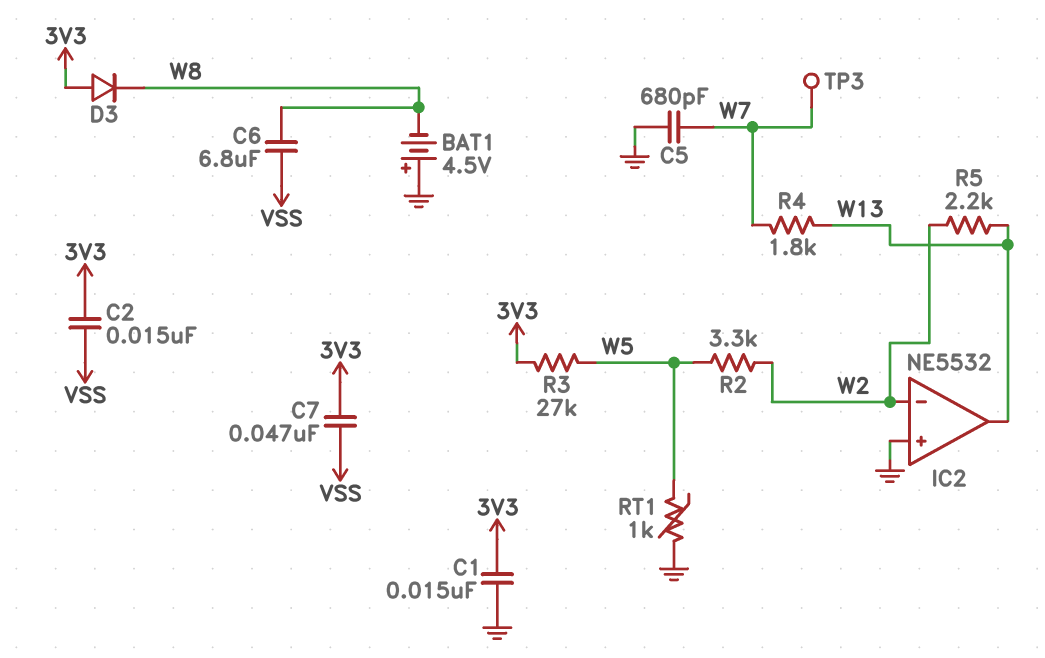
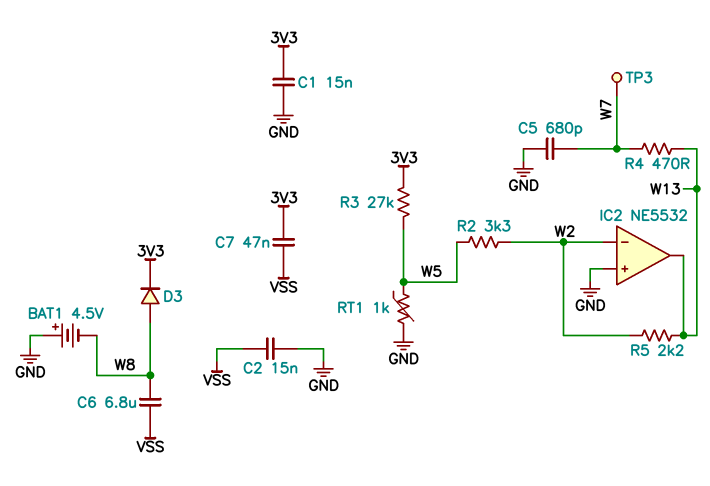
C2: 15nF (3V3, VSS) -> 15nF (GND, VSS)
D3: diode (A 3V3, K W8) -> diode (A W8, K 3V3)
R4: 1.8k (W7, W13) -> 470 (W7, W13)

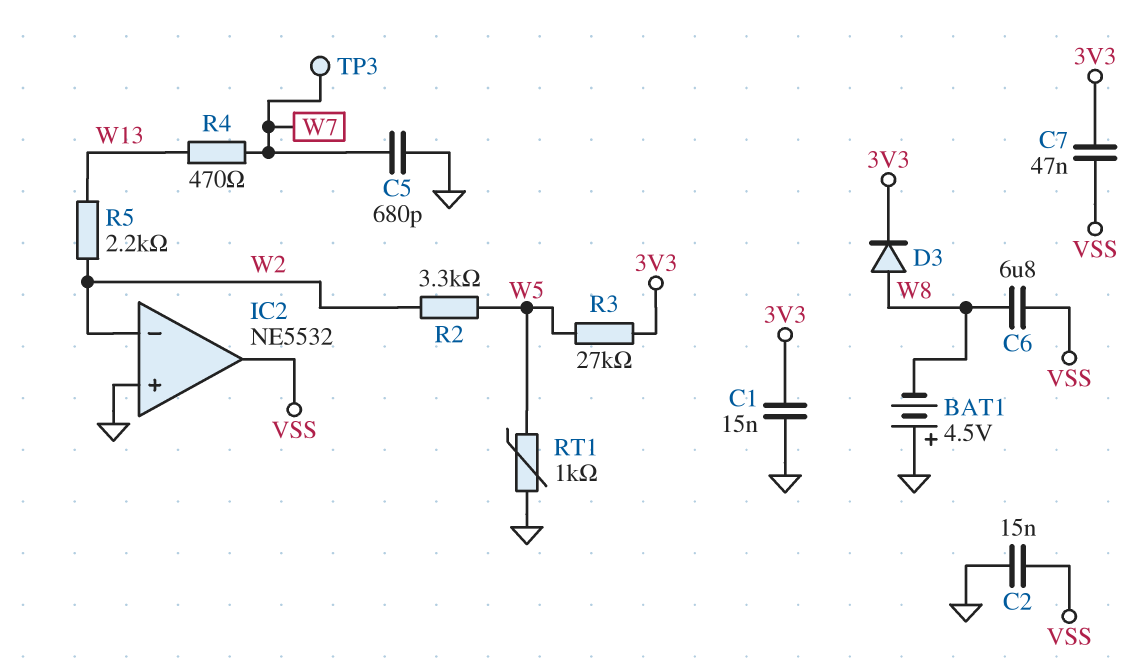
IC2 pin out: W13 -> VSS

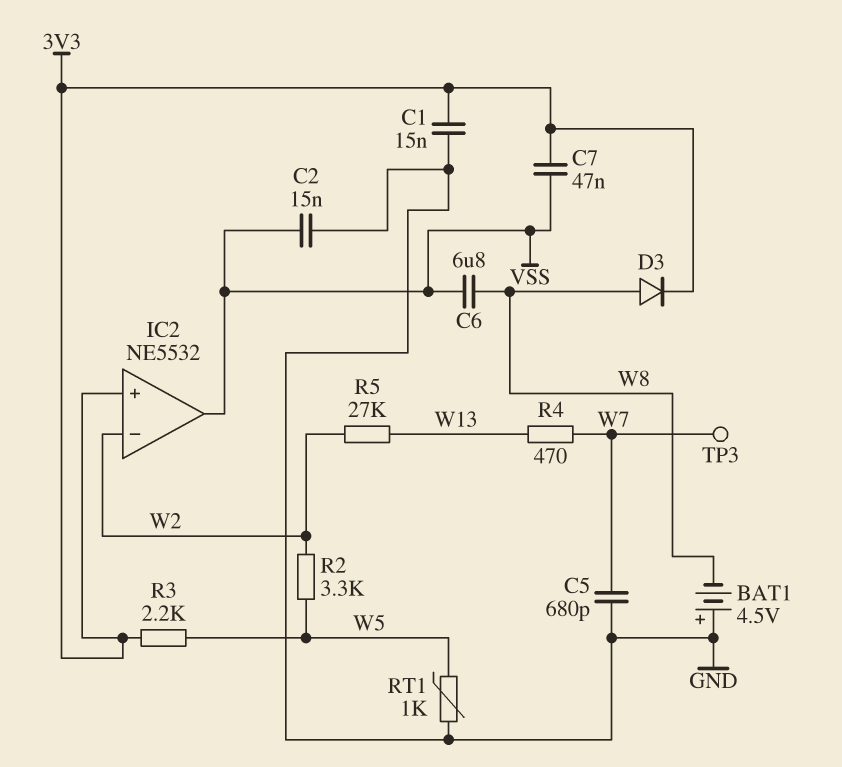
IC2 pin in+: GND -> 3V3
R3: 27k (3V3, W5) -> 2.2k (3V3, W5)
R5: 2.2k (W2, W13) -> 27k (W2, W13)

